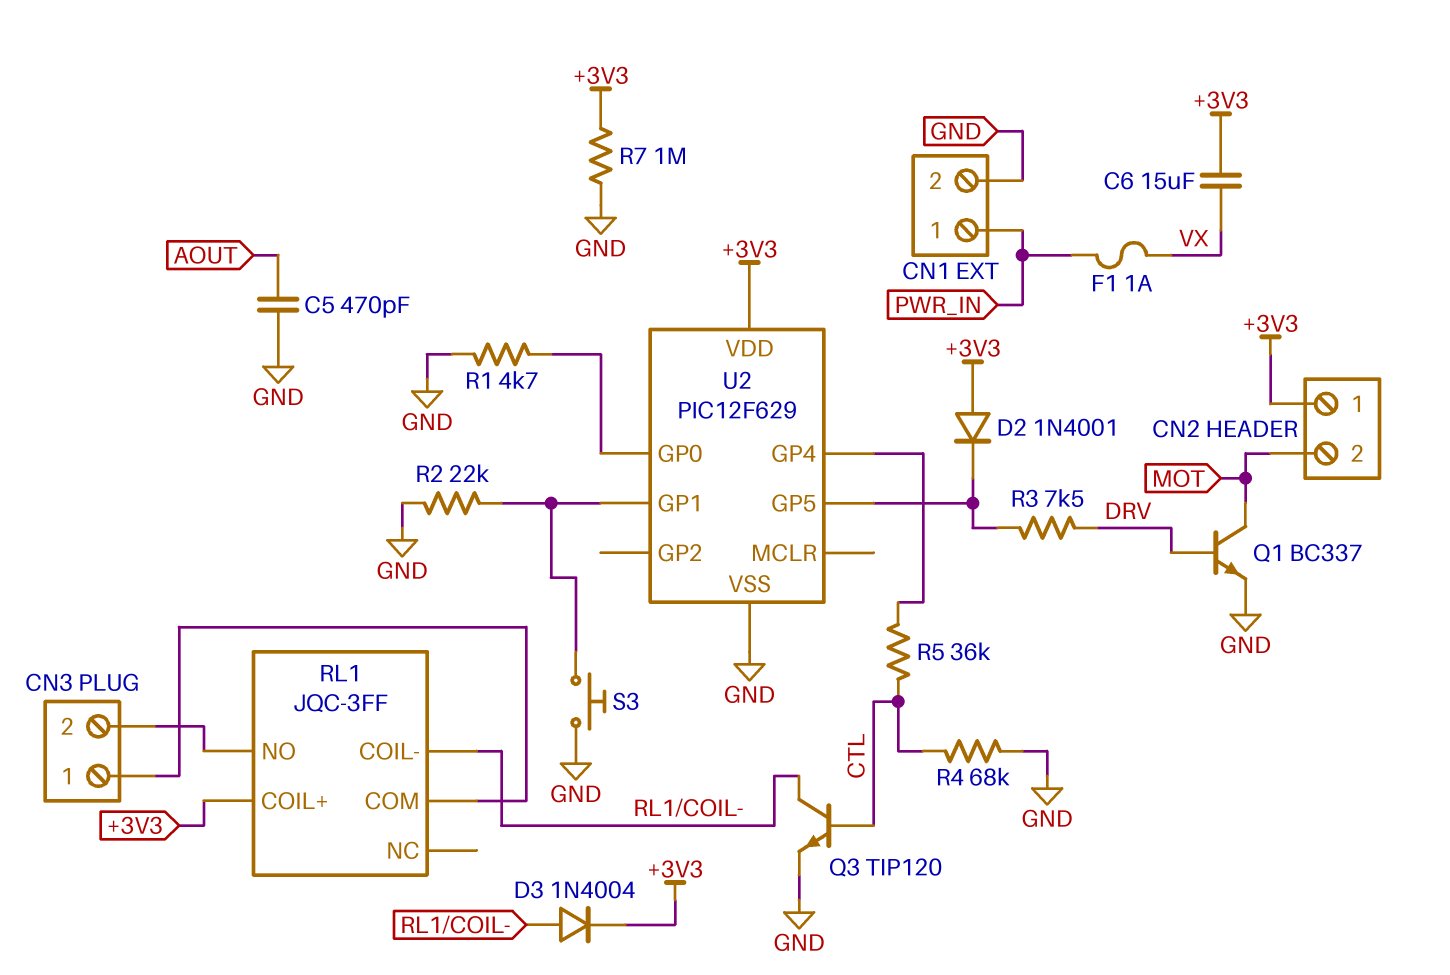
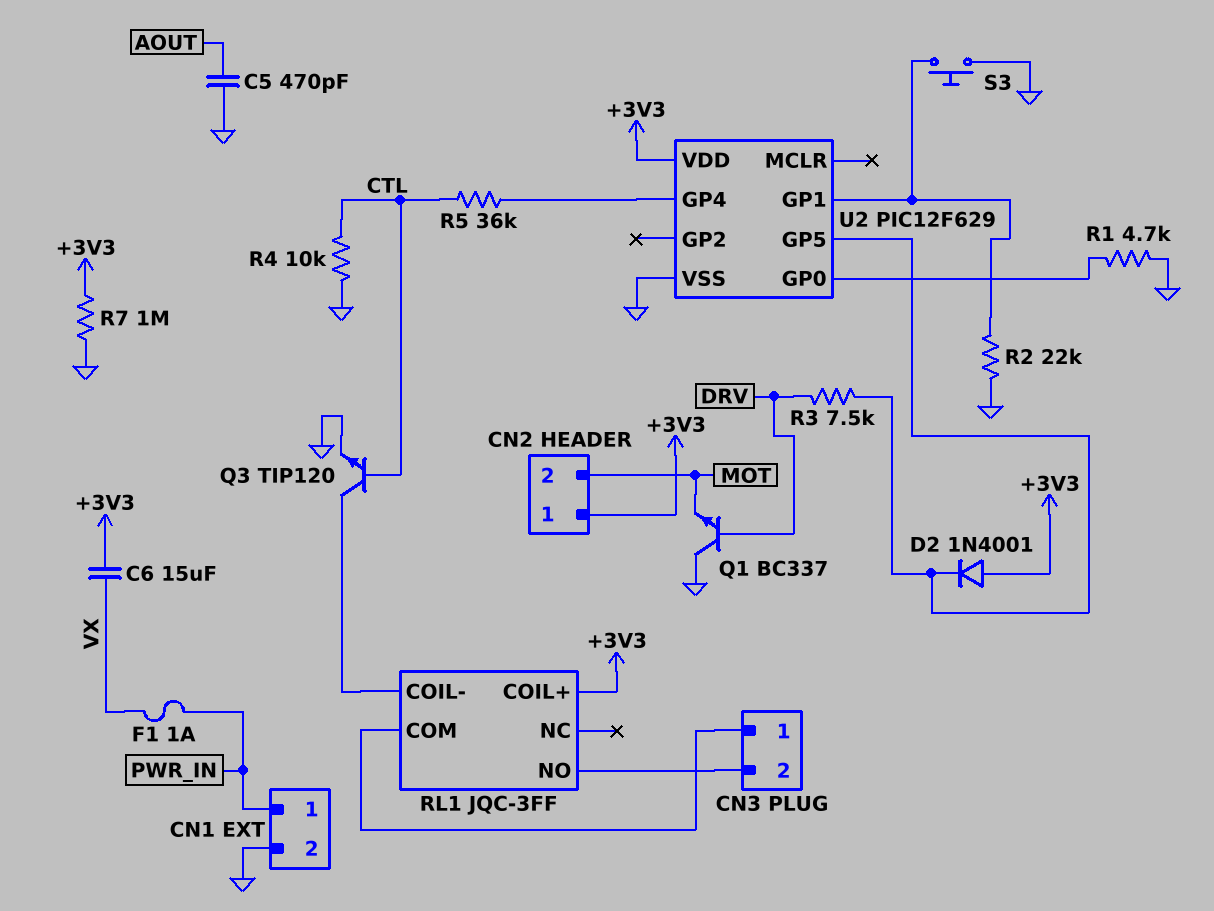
D3: diode 1N4004 (A RL1/COIL-, K +3V3) -> none
Q1: NPN BC337 (B DRV, C MOT, E GND) -> NPN BC337 (B DRV, C GND, E MOT)
R4: 68k (CTL, GND) -> 10k (CTL, GND)

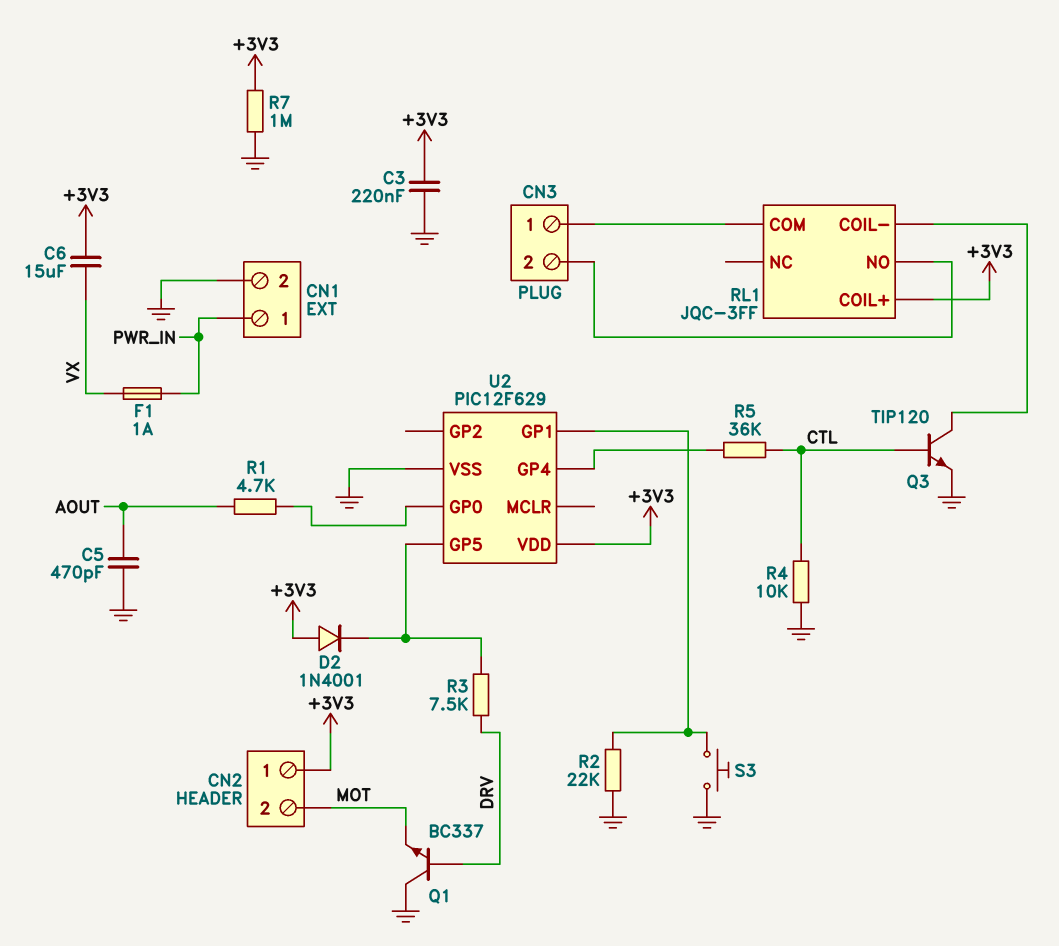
C3: none -> 220nF (+3V3, GND)
R1: 4.7k (GND, U2/GP0) -> 4.7k (AOUT, U2/GP0)

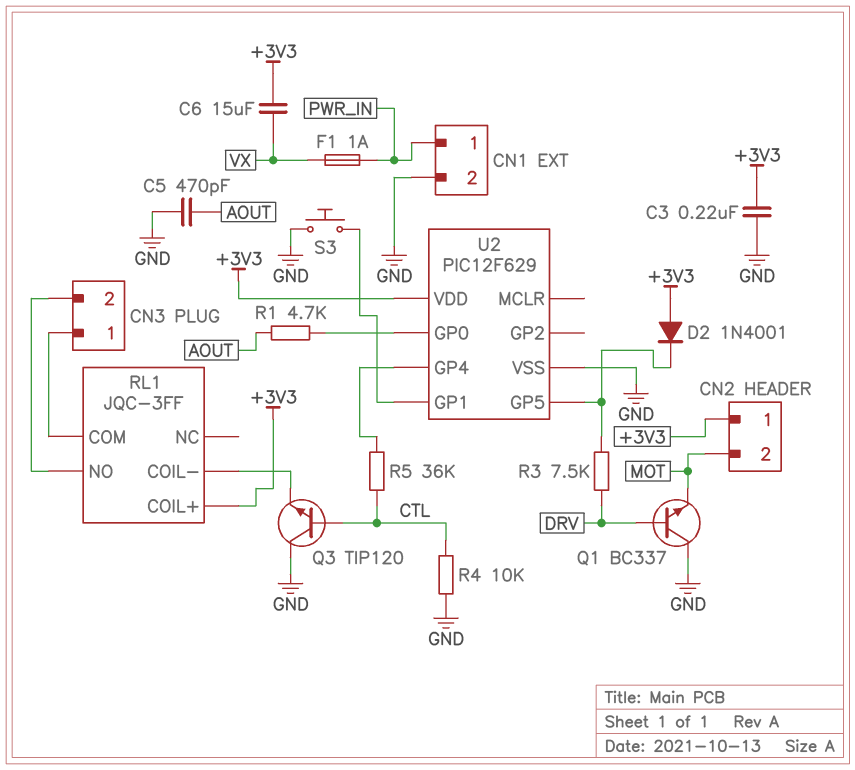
Q3: NPN TIP120 (B CTL, C RL1/COIL-, E GND) -> NPN TIP120 (B CTL, C GND, E RL1/COIL-)
R2: 22k (GND, U2/GP1) -> none
R7: 1M (+3V3, GND) -> none

